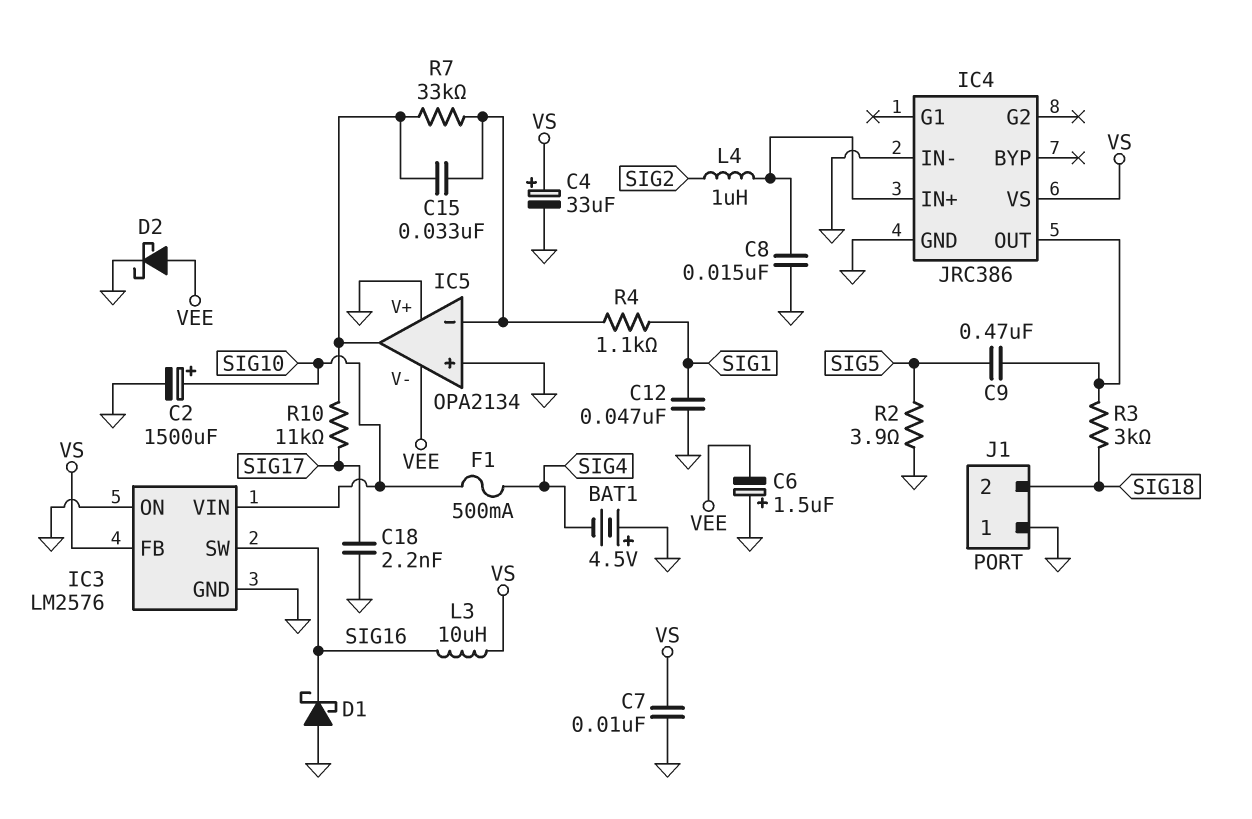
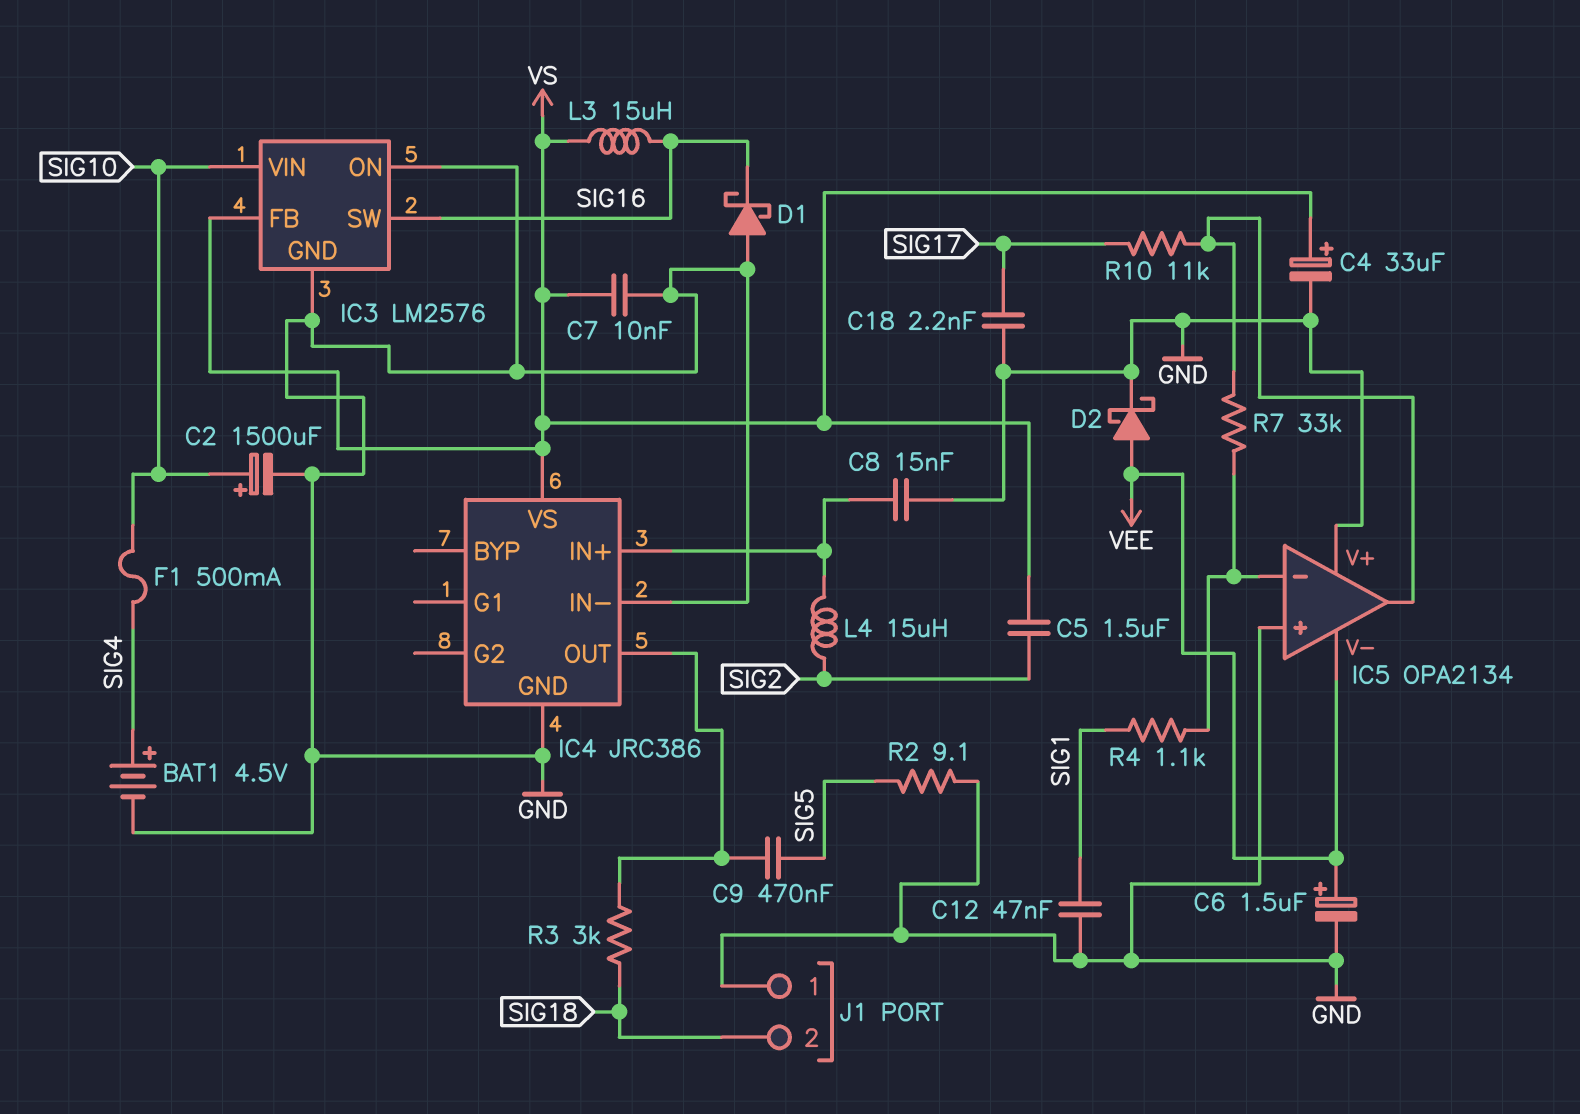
BAT1: 4.5V (plus GND, minus SIG4) -> 4.5V (plus SIG4, minus GND)
C5: none -> 1.5uF (SIG2, VS)
C6: 1.5uF (plus GND, minus VEE) -> 1.5uF (plus VEE, minus GND)
C15: 33nF (IC5/in-, IC5/out) -> none
L3: 10uH (SIG16, VS) -> 15uH (SIG16, VS)
L4: 1uH (IC4/IN+, SIG2) -> 15uH (IC4/IN+, SIG2)
R2: 3.9 (GND, SIG5) -> 9.1 (GND, SIG5)

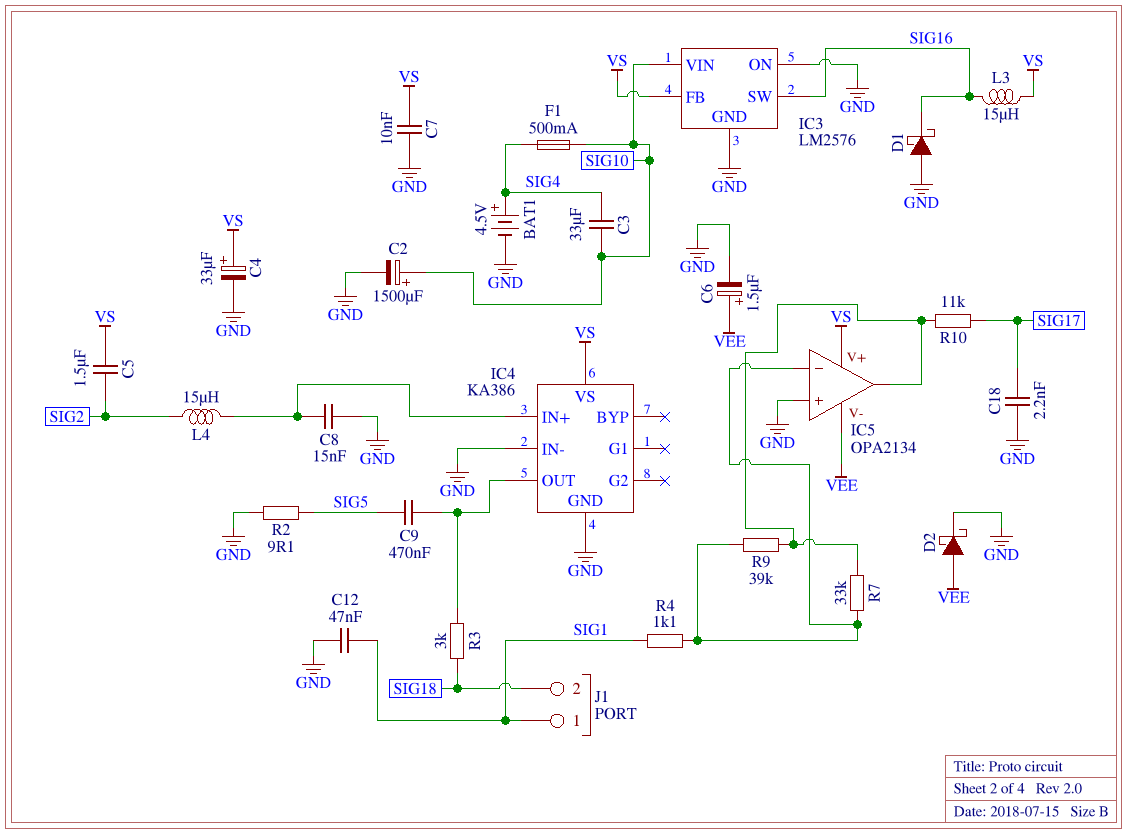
C3: none -> 33uF (SIG4, SIG10)
IC4: JRC386 -> KA386
IC5 pin V+: GND -> VS
J1 pin 1: GND -> SIG1
R9: none -> 39k (IC5/in-, IC5/out)

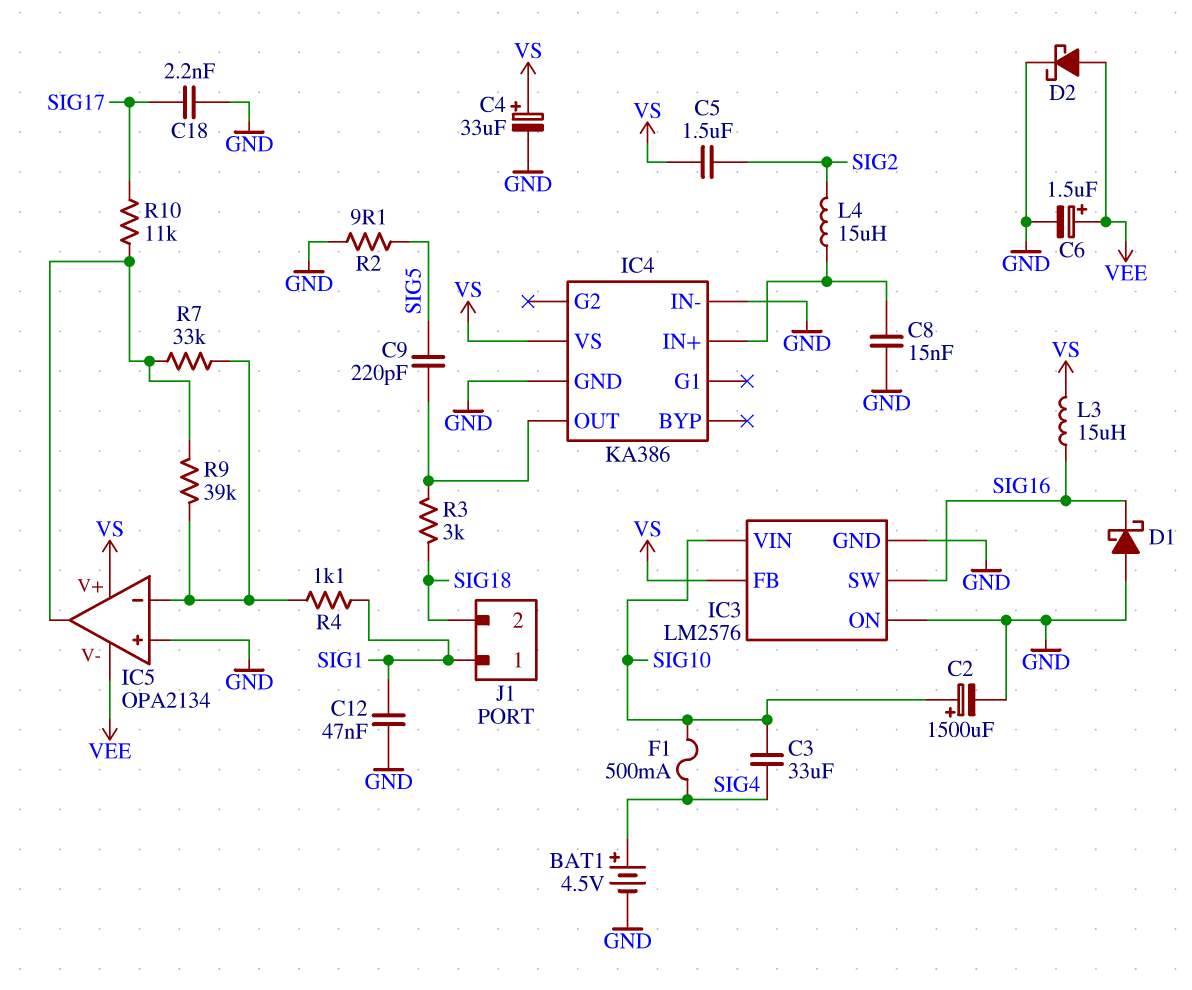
C7: 10nF (GND, VS) -> none
C9: 470nF (IC4/OUT, SIG5) -> 220pF (IC4/OUT, SIG5)

